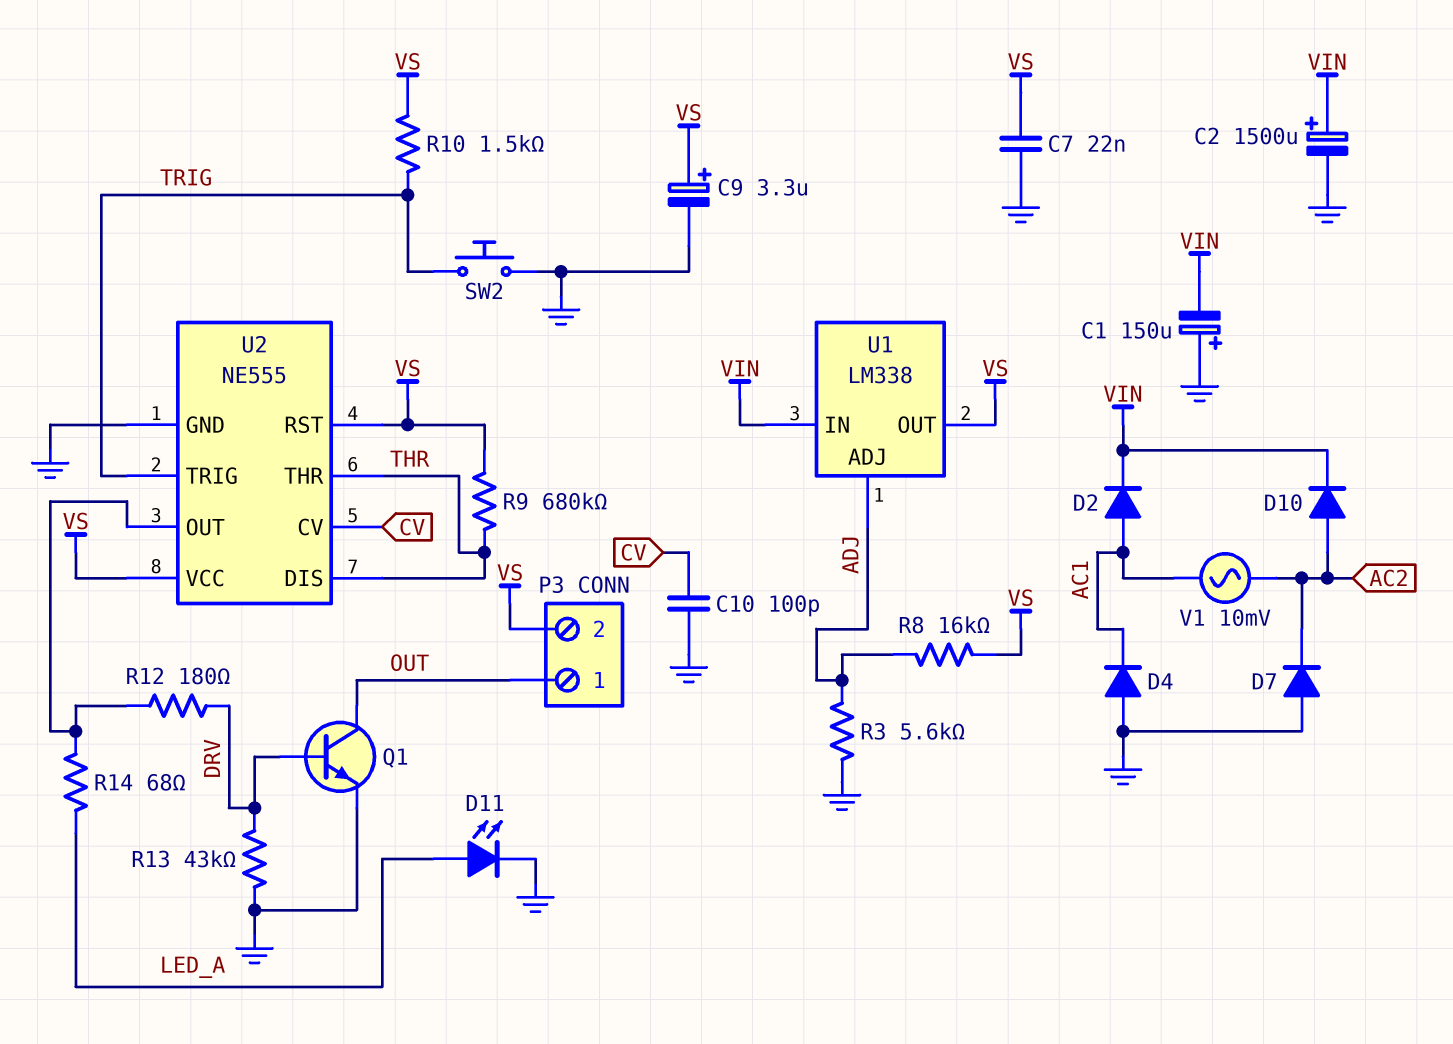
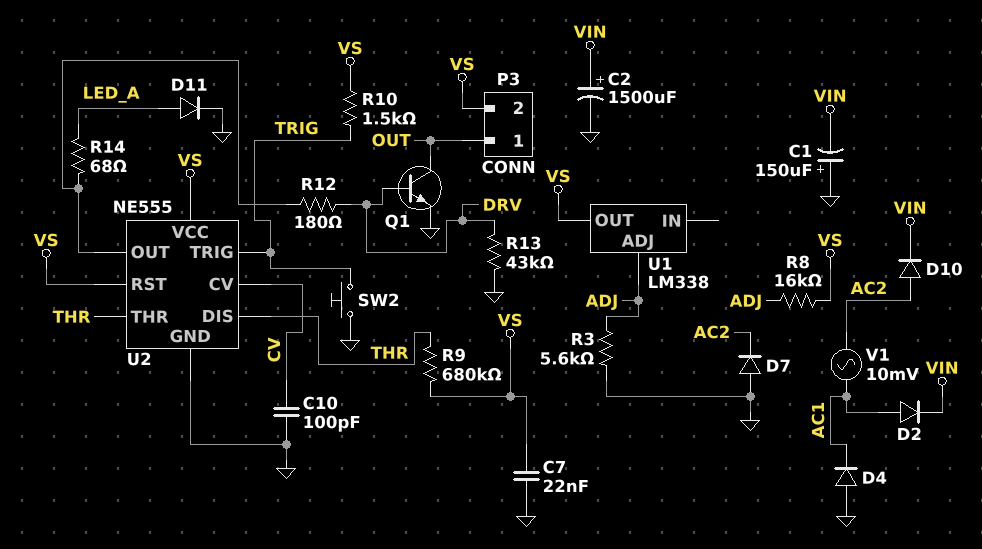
C9: 3.3uF (plus VS, minus GND) -> none
D11: LED (A LED_A, K GND) -> diode (A LED_A, K GND)
U1 pin IN: VIN -> none

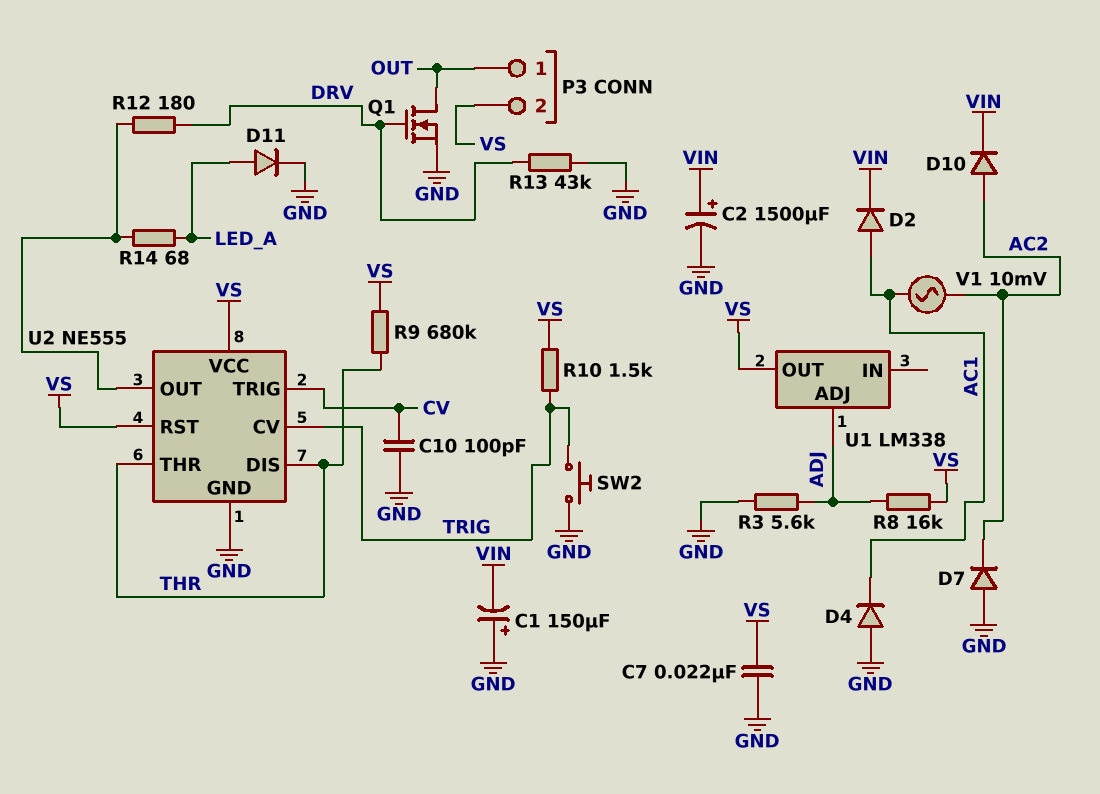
Q1: NPN (B DRV, C OUT, E GND) -> NMOS (G DRV, D OUT, S GND)
U2 pin CV: CV -> TRIG
U2 pin TRIG: TRIG -> CV

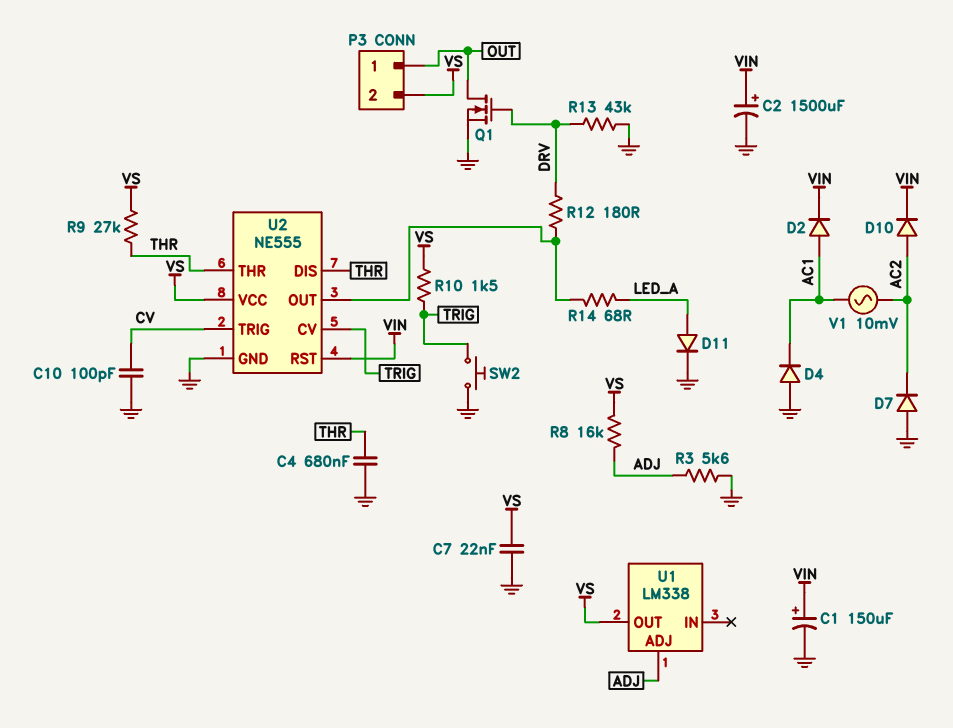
C1: 150uF (plus GND, minus VIN) -> 150uF (plus VIN, minus GND)
C4: none -> 680nF (GND, THR)
R9: 680k (THR, VS) -> 27k (THR, VS)
U2 pin RST: VS -> VIN

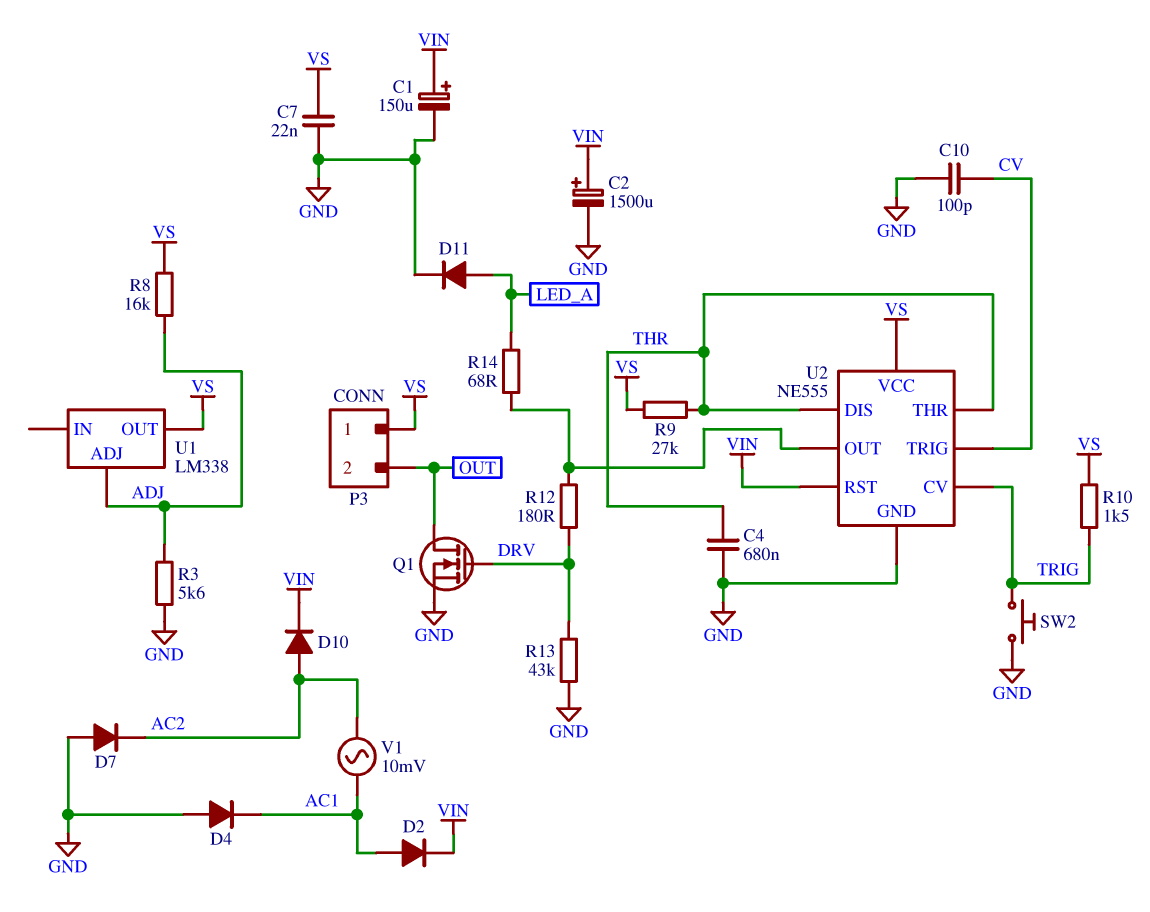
P3 pin 1: OUT -> VS
P3 pin 2: VS -> OUT

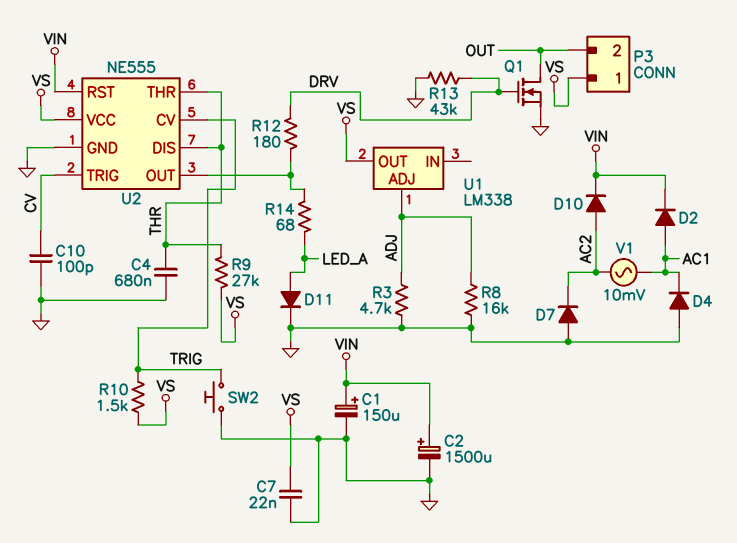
R3: 5.6k (ADJ, GND) -> 4.7k (ADJ, GND)
R8: 16k (ADJ, VS) -> 16k (ADJ, GND)

